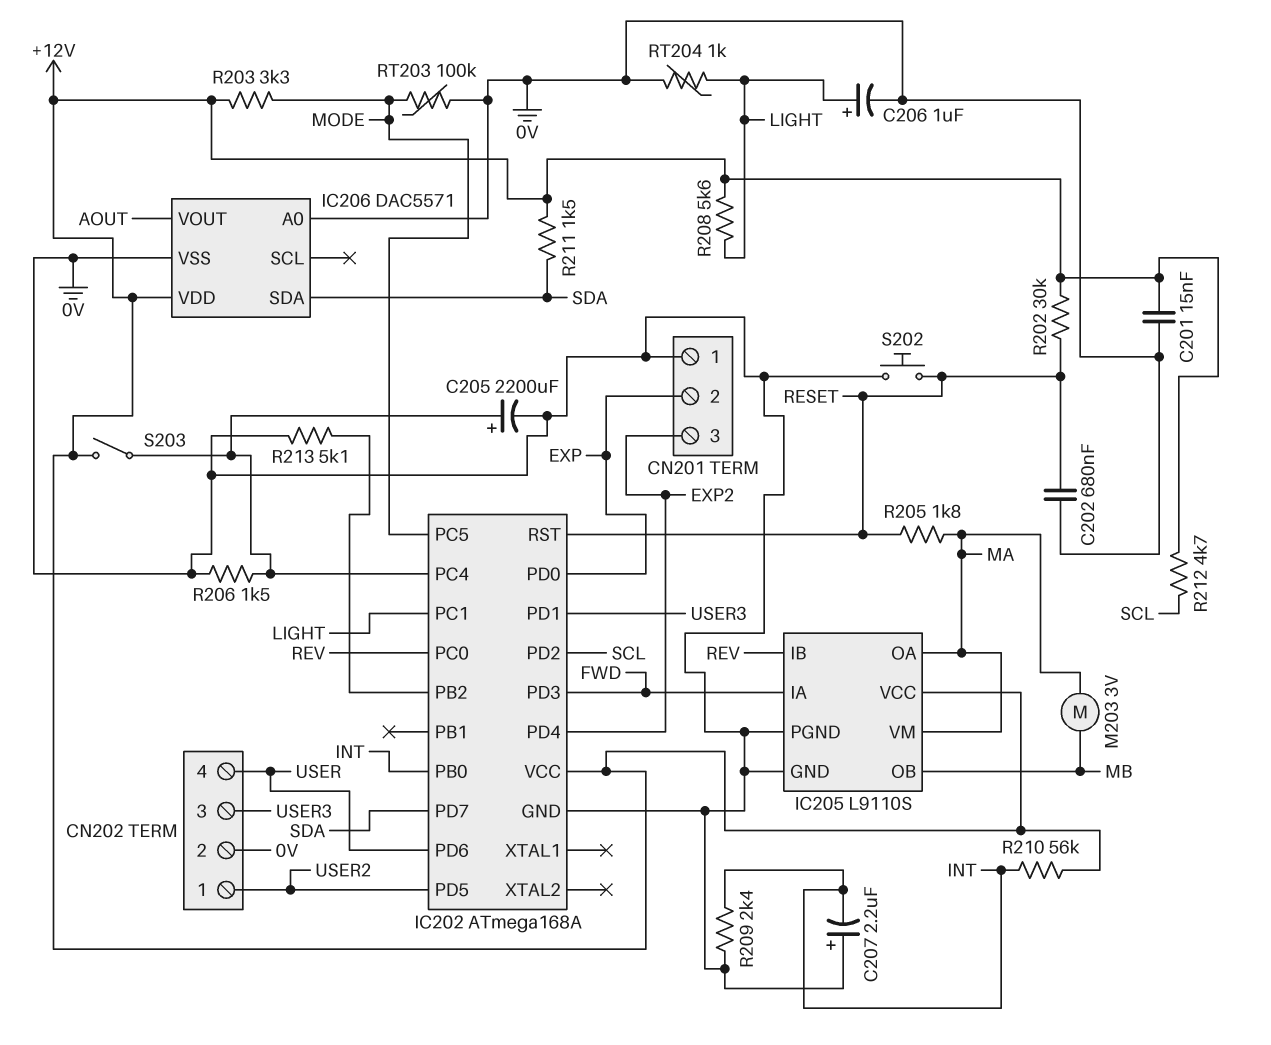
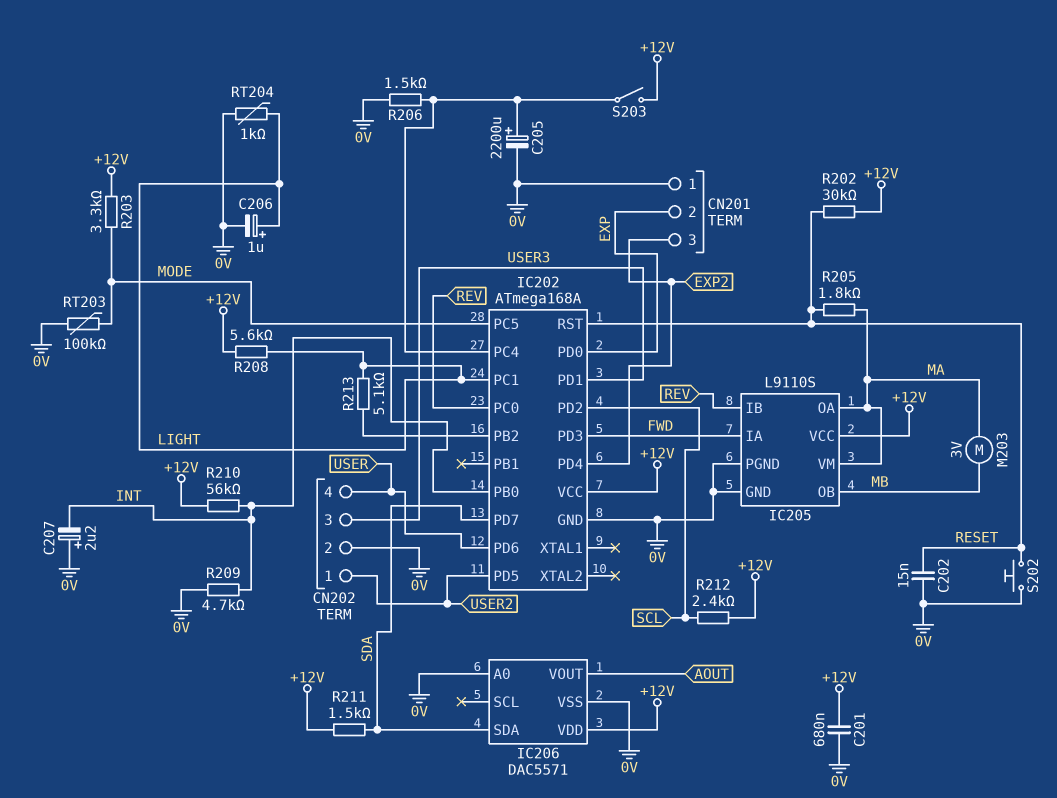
C201: 15nF (+12V, 0V) -> 680nF (+12V, 0V)
C202: 680nF (0V, RESET) -> 15nF (0V, RESET)
R209: 2.4k (0V, INT) -> 4.7k (0V, INT)
R212: 4.7k (+12V, SCL) -> 2.4k (+12V, SCL)
R213: 5.1k (0V, IC202/PB2) -> 5.1k (IC202/PB2, LIGHT)

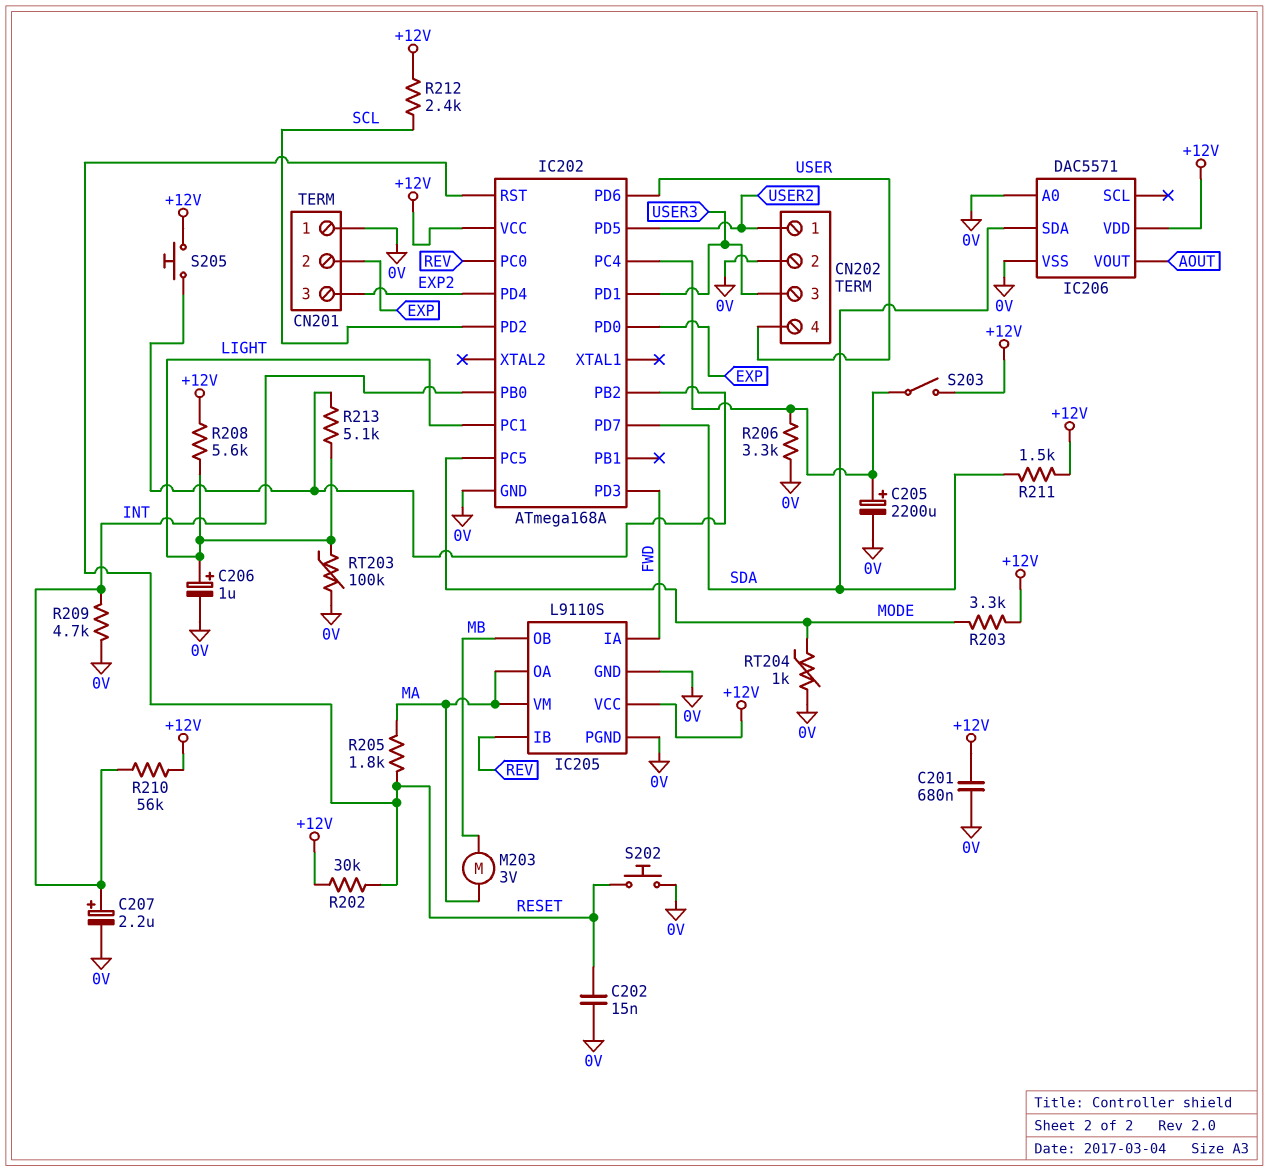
C207: 2.2uF (plus 0V, minus INT) -> 2.2uF (plus INT, minus 0V)
R206: 1.5k (0V, IC202/PC4) -> 3.3k (0V, IC202/PC4)
RT203: 100k (0V, MODE) -> 100k (0V, LIGHT)
RT204: 1k (0V, LIGHT) -> 1k (0V, MODE)
S205: none -> button (+12V, IC202/PB2)

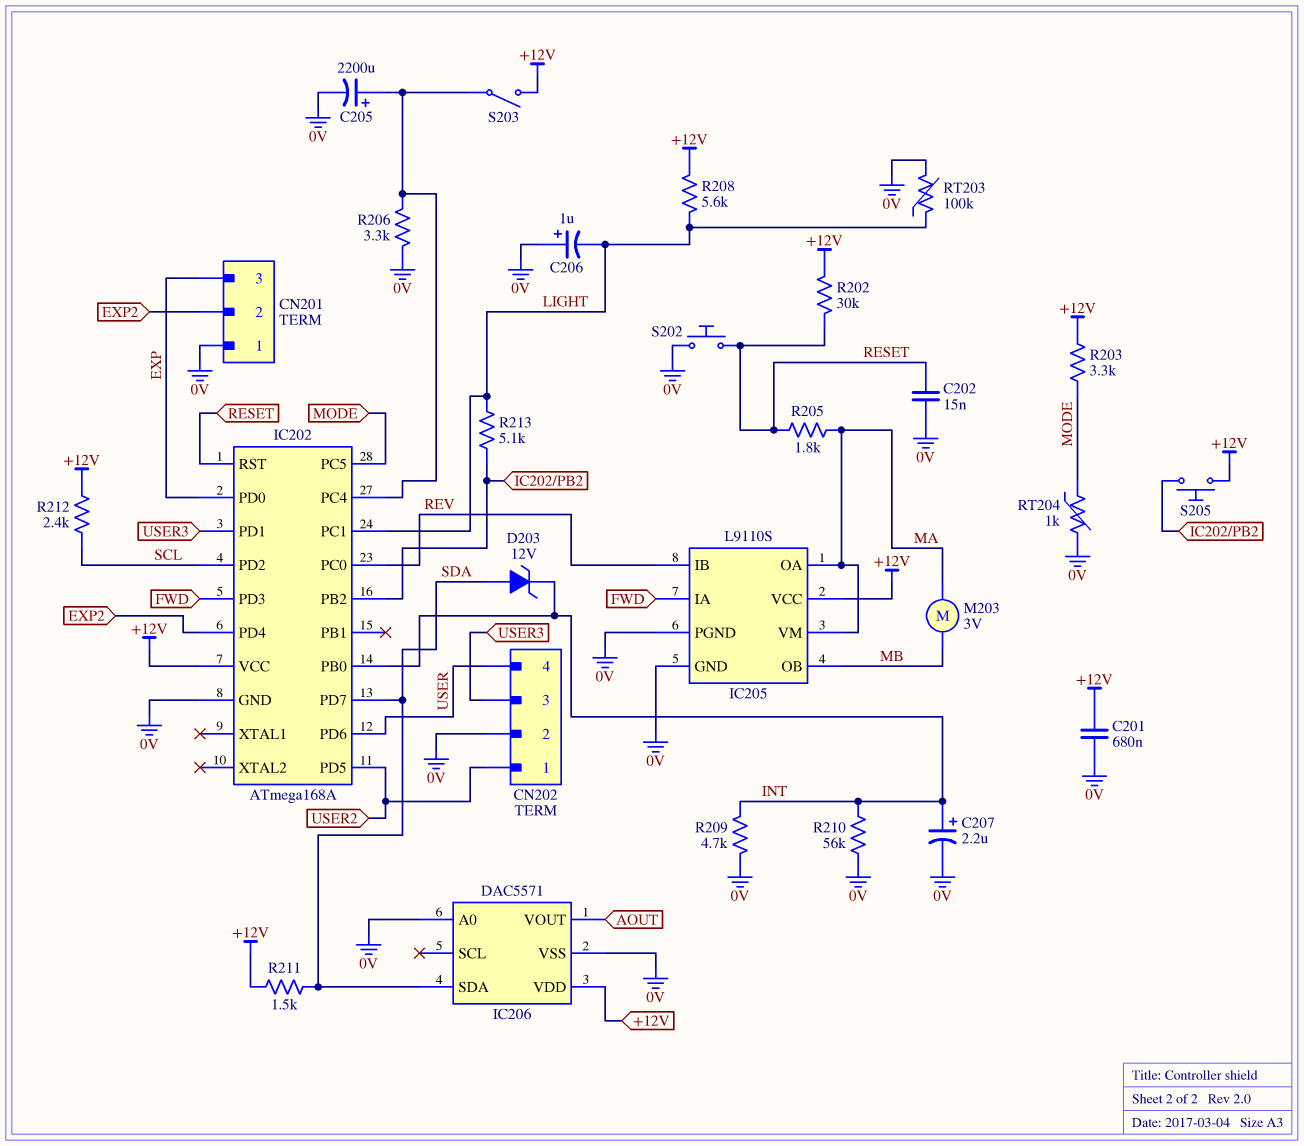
C206: 1uF (plus LIGHT, minus 0V) -> 1uF (plus 0V, minus LIGHT)
CN201 pin 2: EXP -> EXP2
CN201 pin 3: EXP2 -> EXP
D203: none -> zener 12V (A SDA, K INT)
R210: 56k (+12V, INT) -> 56k (0V, INT)

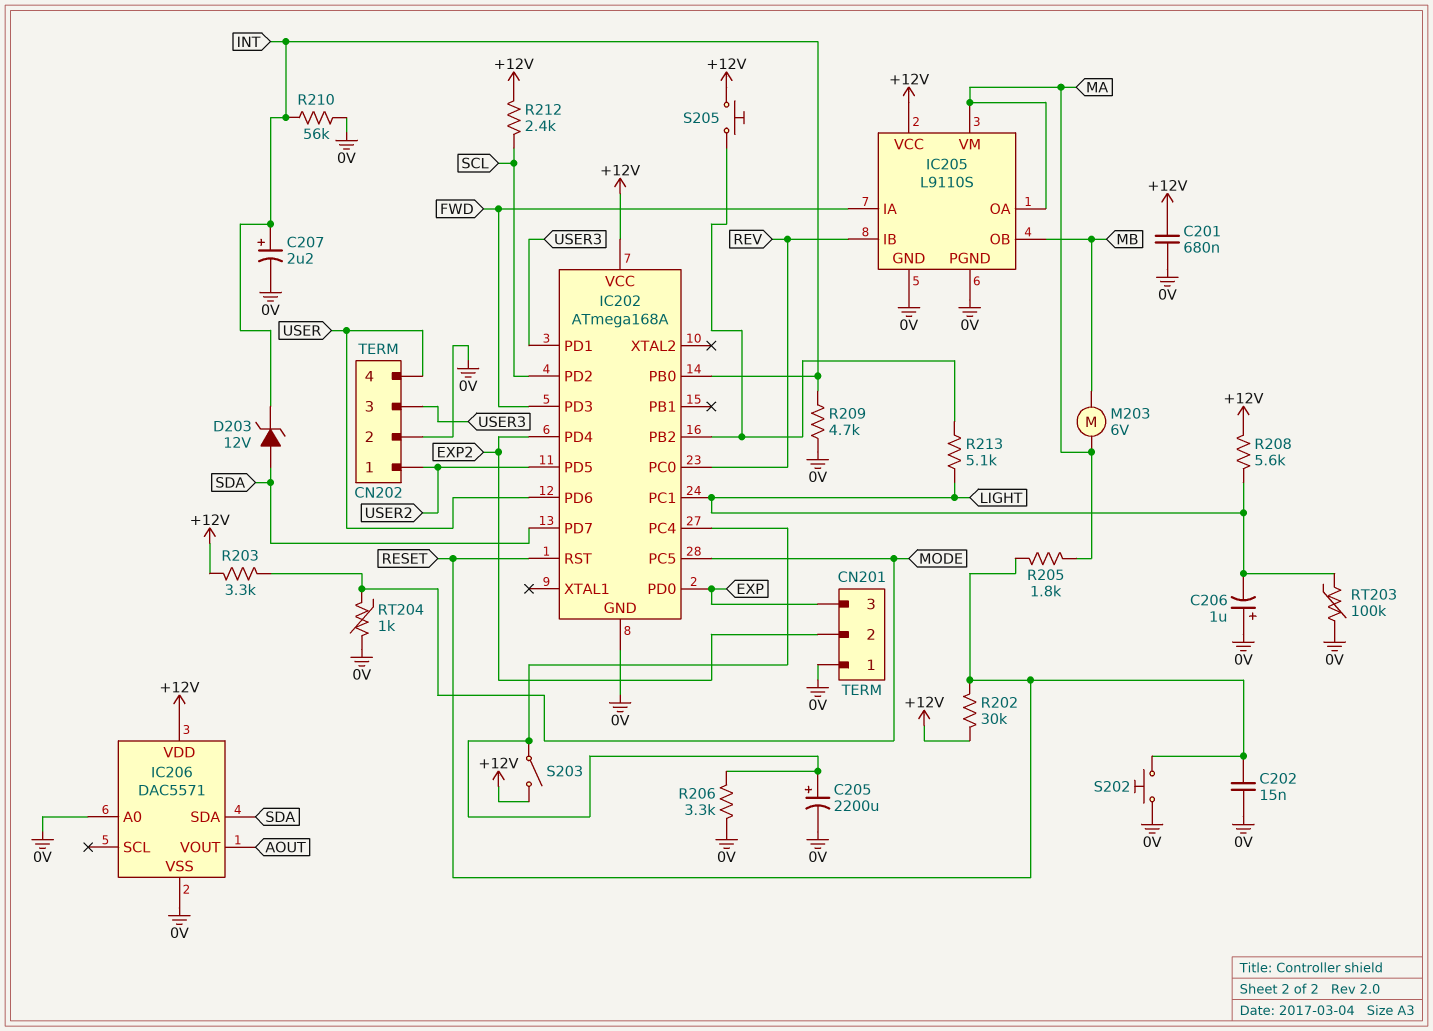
M203: motor 3V (MA, MB) -> motor 6V (MA, MB)
R211: 1.5k (+12V, SDA) -> none

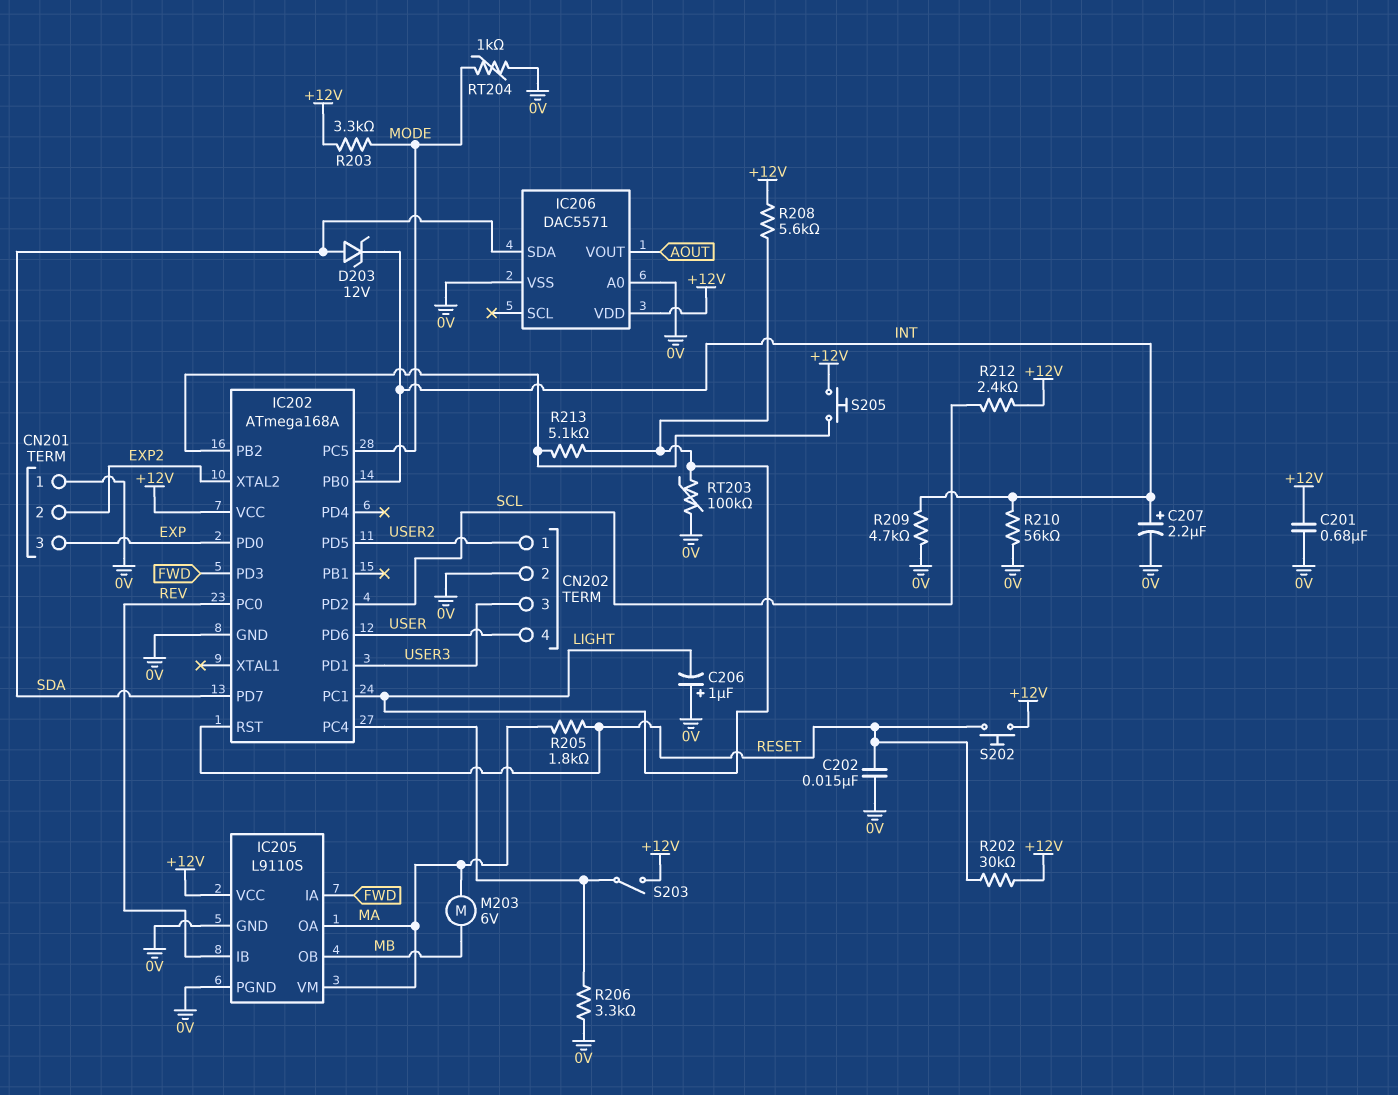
C205: 2200uF (plus IC202/PC4, minus 0V) -> none
IC202 pin PD4: EXP2 -> none
IC202 pin XTAL2: none -> EXP2
S202: button (0V, RESET) -> button (+12V, RESET)

